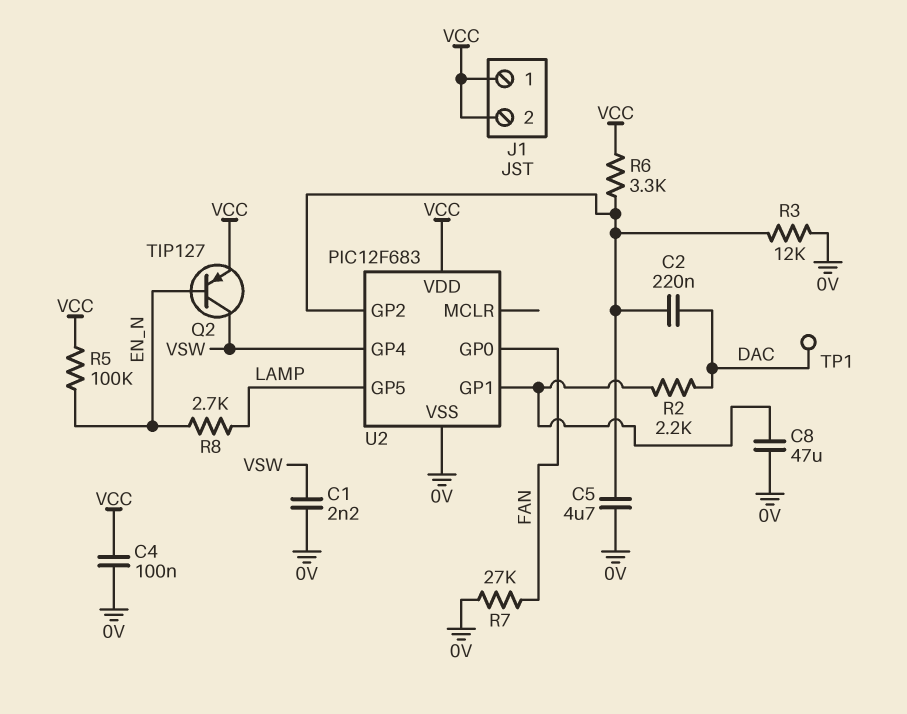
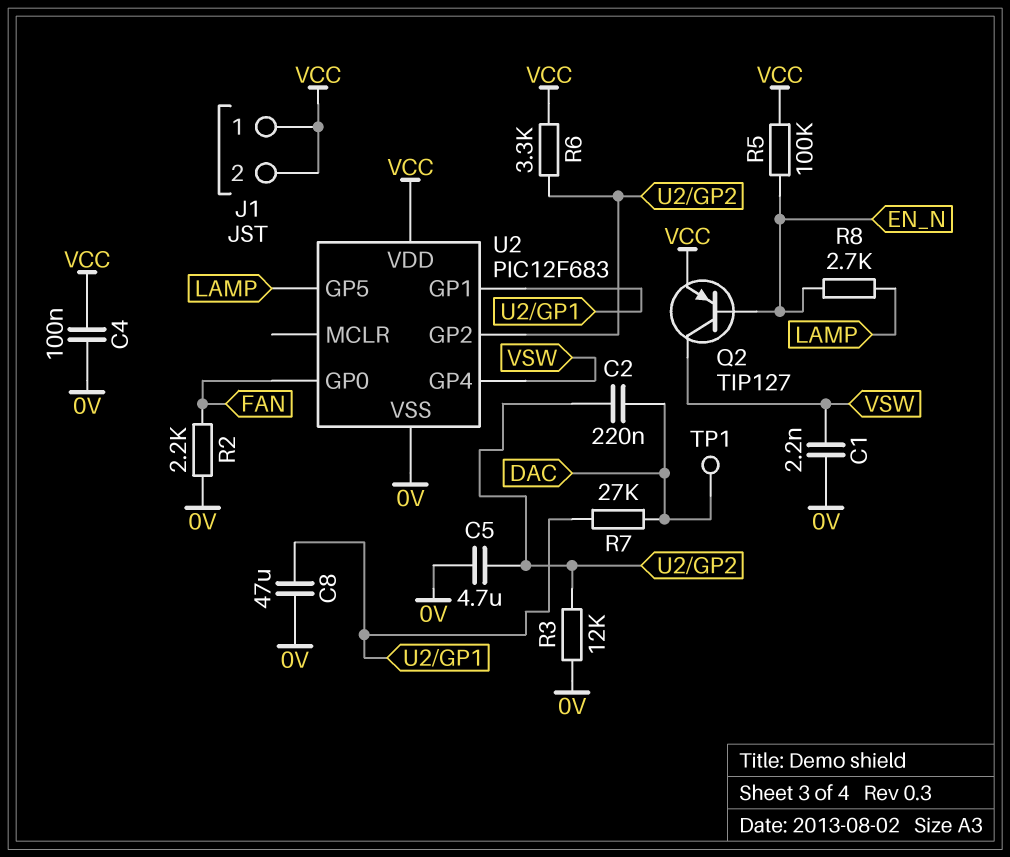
R2: 2.2k (DAC, U2/GP1) -> 2.2k (0V, FAN)
R7: 27k (0V, FAN) -> 27k (DAC, U2/GP1)

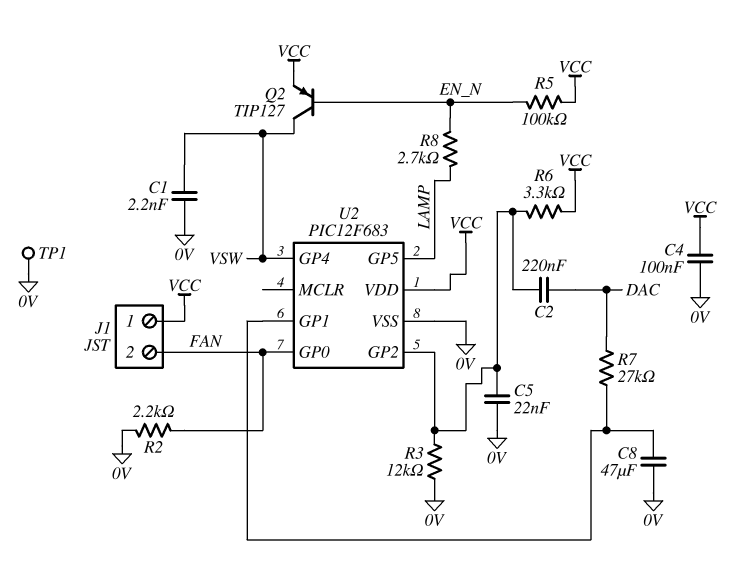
C5: 4.7uF (0V, U2/GP2) -> 22nF (0V, U2/GP2)
J1 pin 2: VCC -> FAN
TP1: test point (DAC) -> test point (0V)

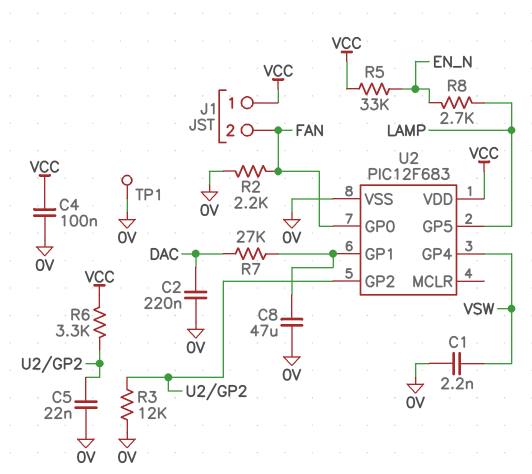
C2: 220nF (DAC, U2/GP2) -> 220nF (0V, DAC)
Q2: PNP TIP127 (B EN_N, C VSW, E VCC) -> none
R5: 100k (EN_N, VCC) -> 33k (EN_N, VCC)

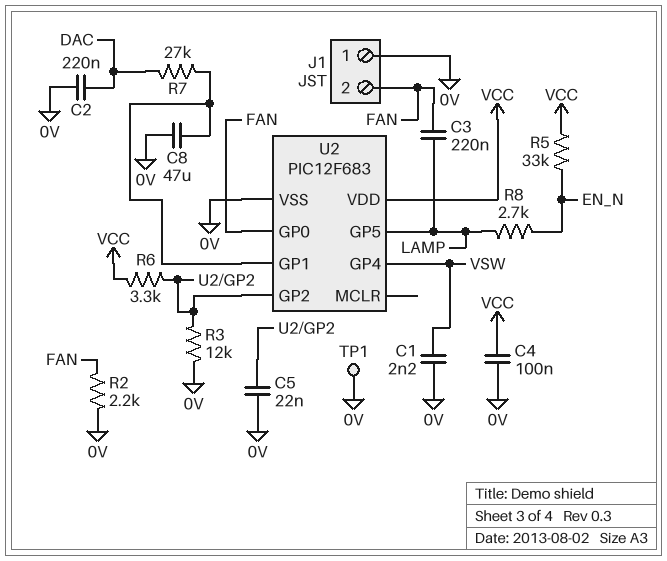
C3: none -> 220nF (FAN, LAMP)
J1 pin 1: VCC -> 0V

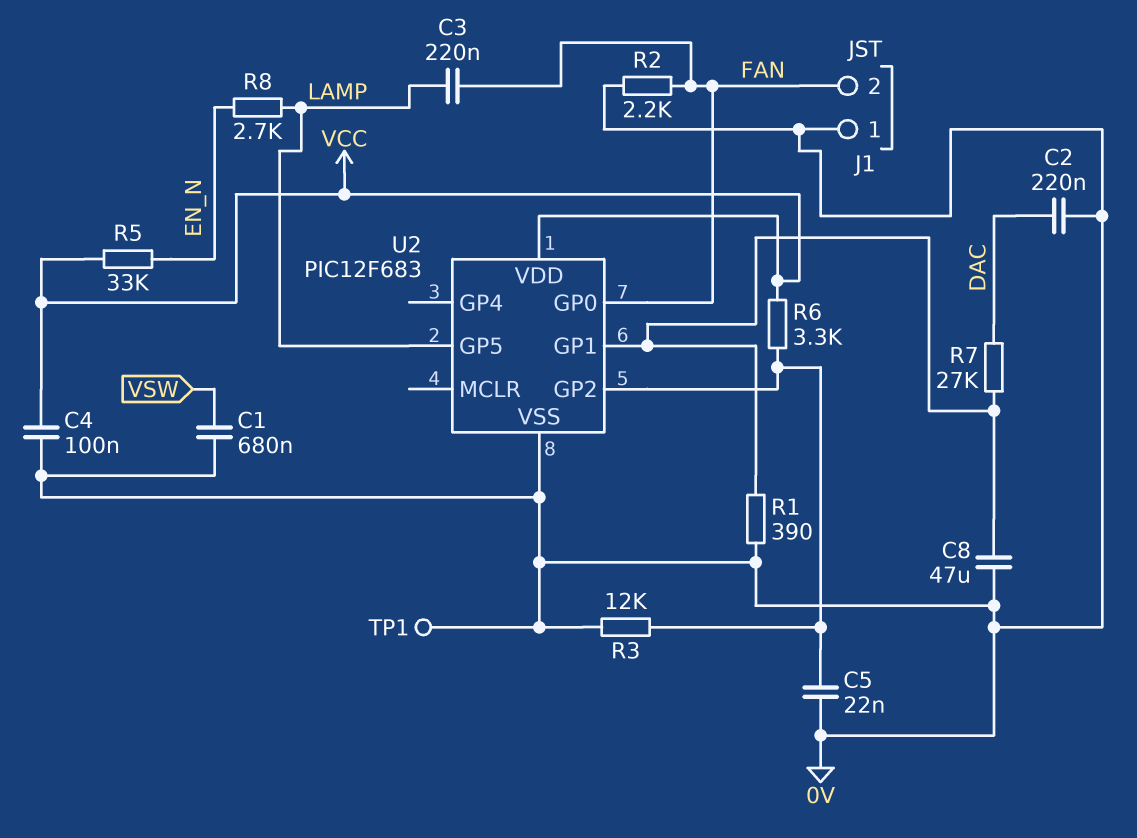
C1: 2.2nF (0V, VSW) -> 680nF (0V, VSW)
R1: none -> 390 (0V, U2/GP1)
U2 pin GP4: VSW -> none

